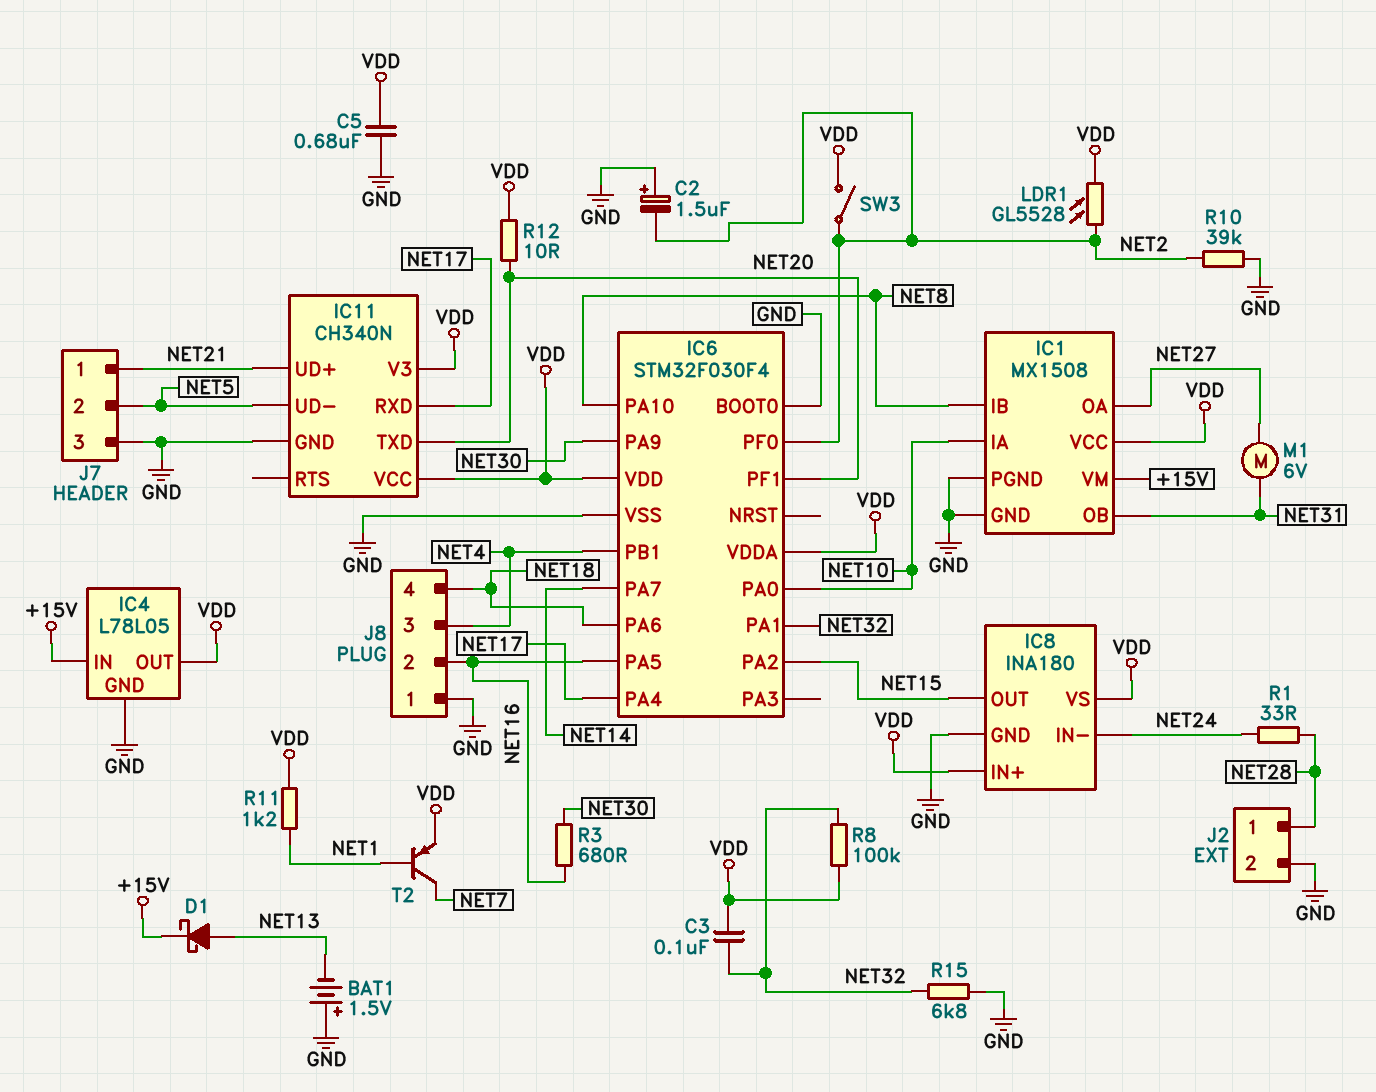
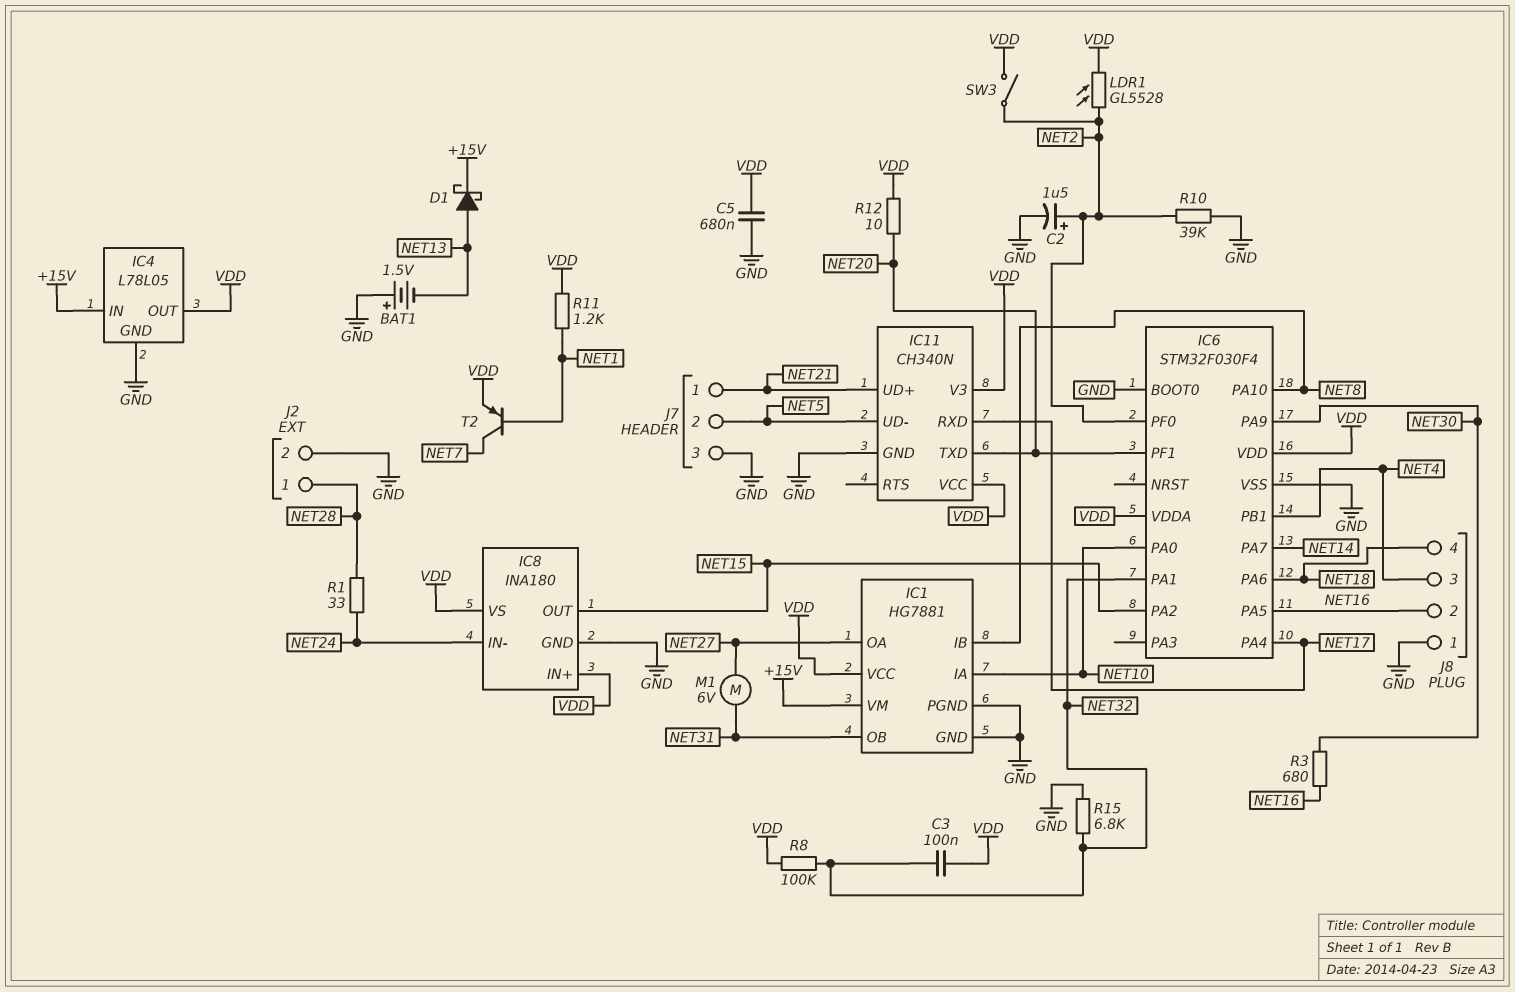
C2: 1.5uF (plus GND, minus NET2) -> 1.5uF (plus NET2, minus GND)
IC1: MX1508 -> HG7881

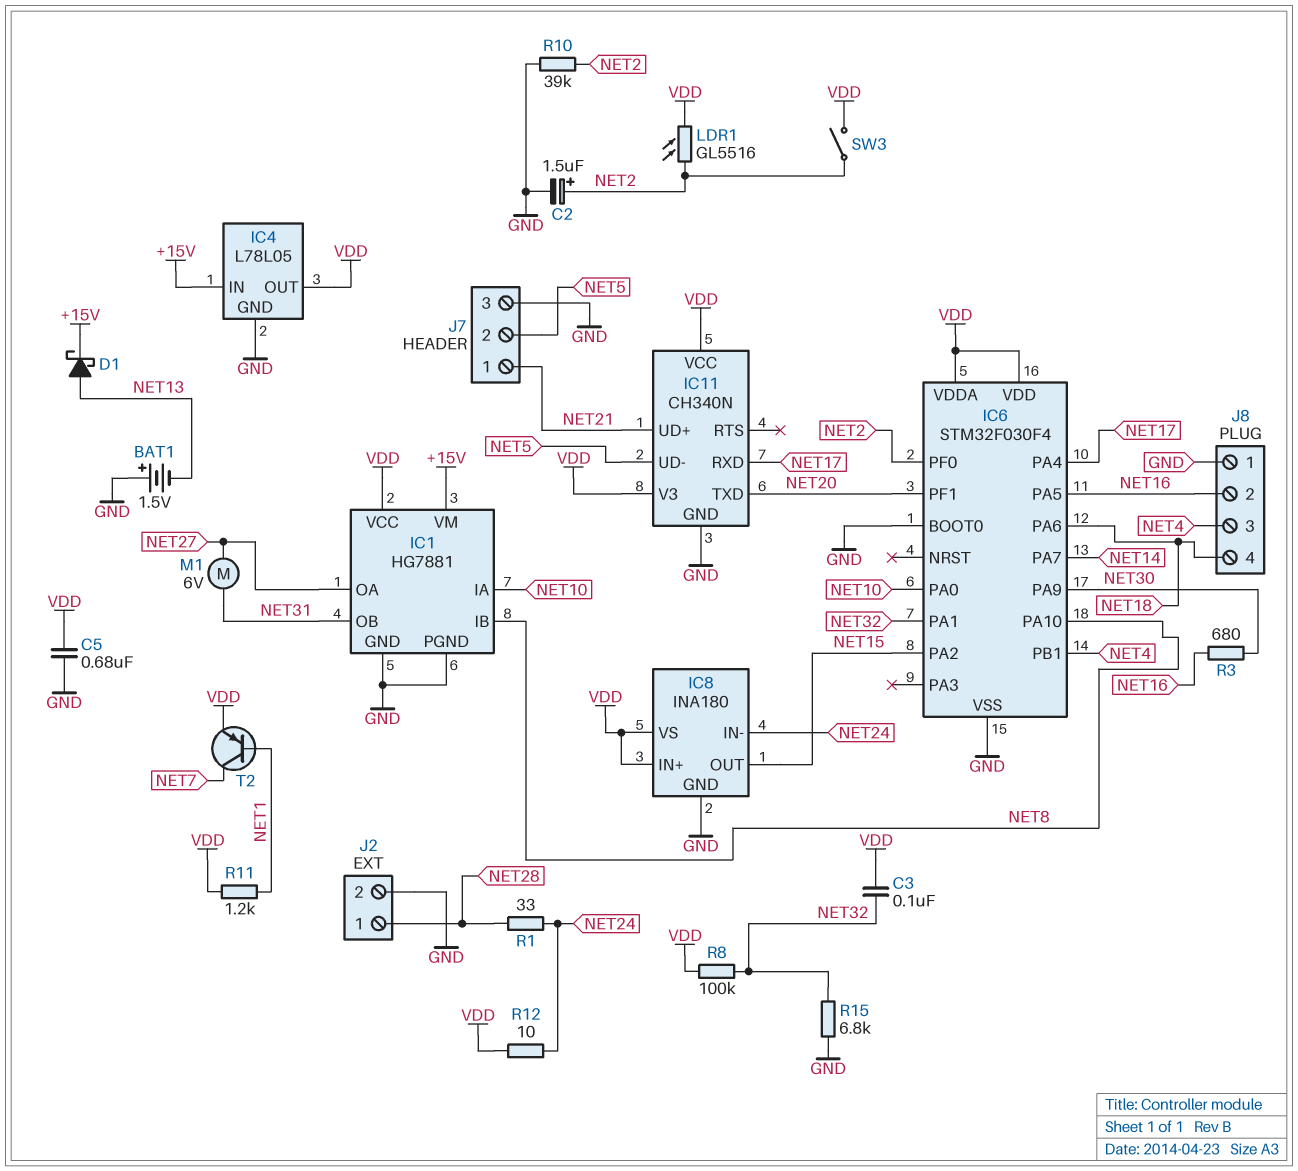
LDR1: GL5528 (NET2, VDD) -> GL5516 (NET2, VDD)
R12: 10 (NET20, VDD) -> 10 (NET24, VDD)

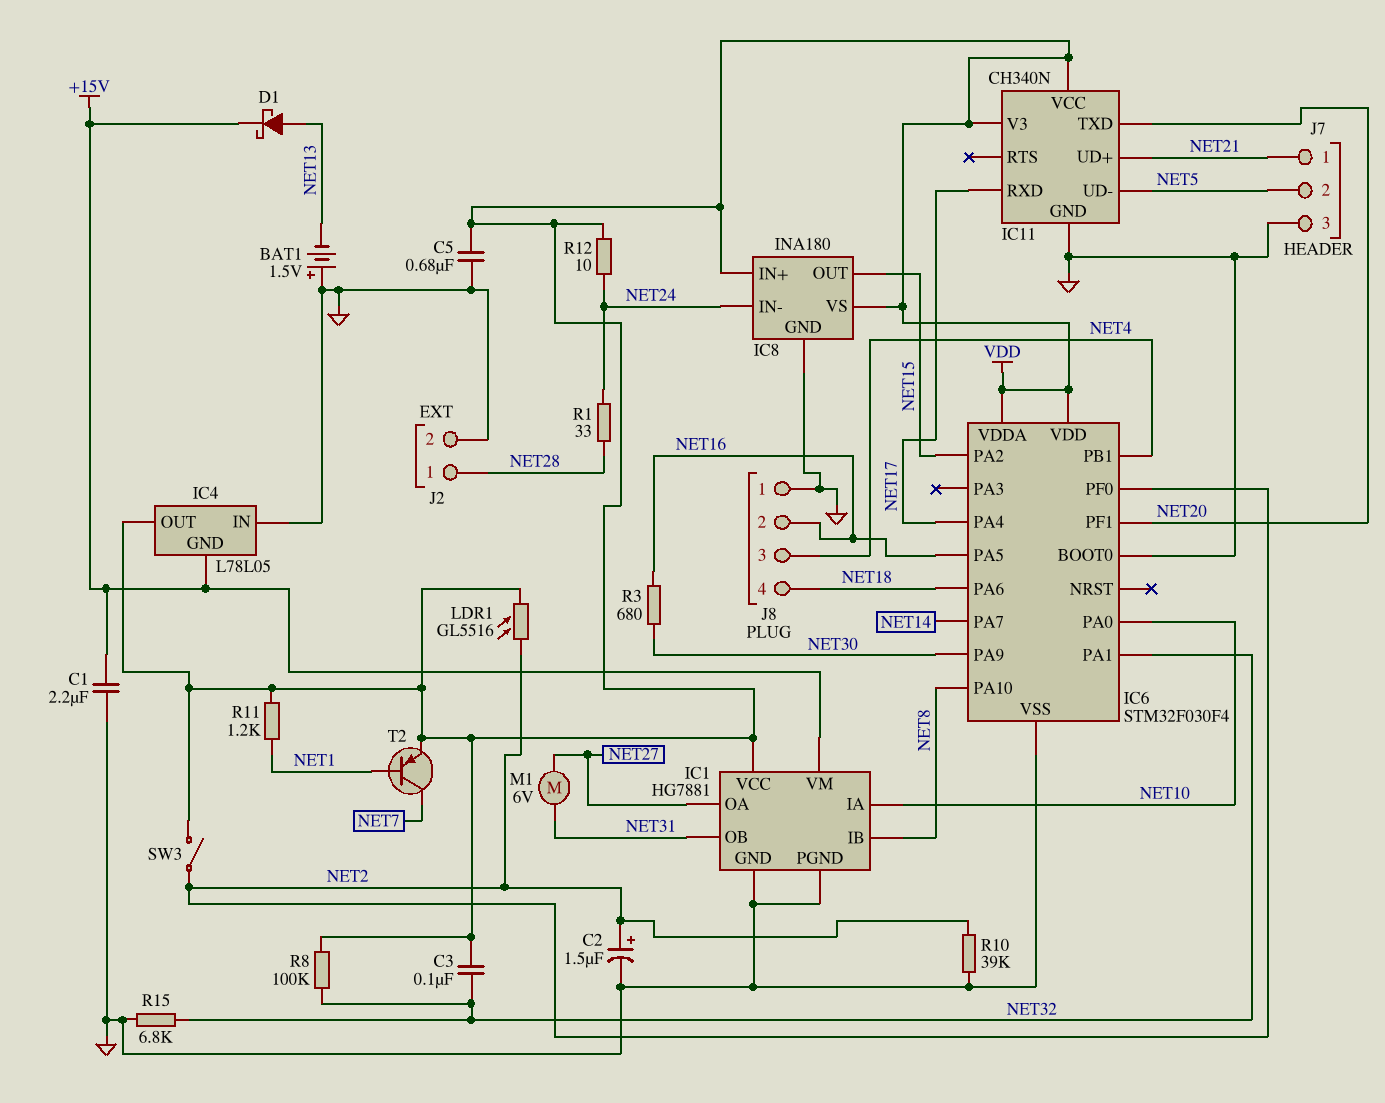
C1: none -> 2.2uF (+15V, GND)
IC4 pin GND: GND -> +15V
IC4 pin IN: +15V -> GND

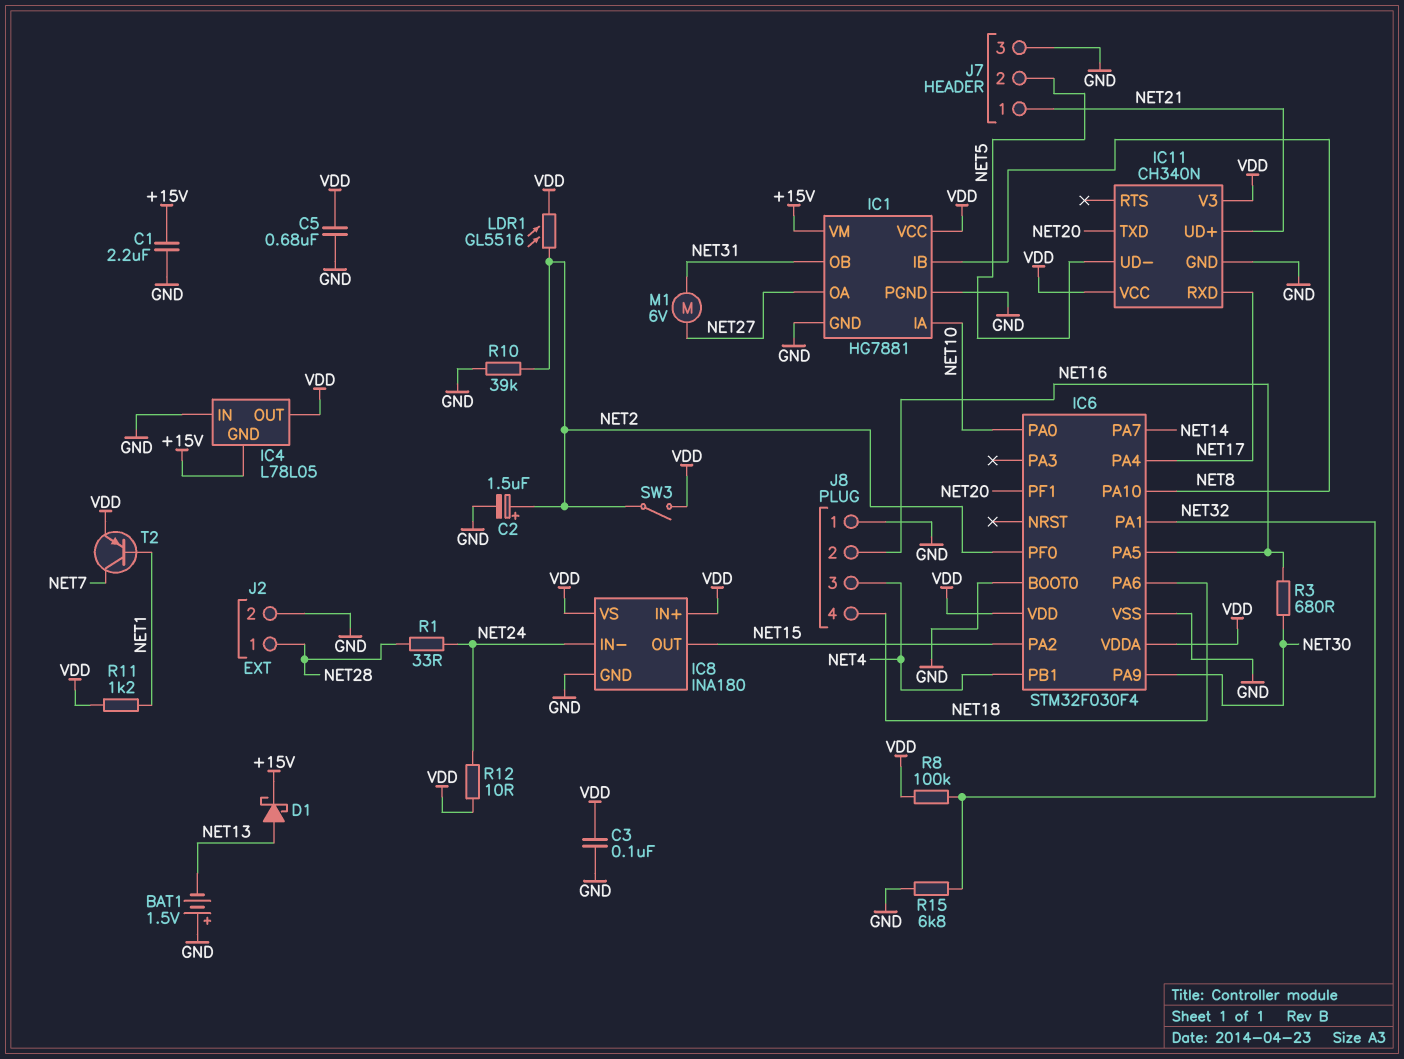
C3: 100nF (NET32, VDD) -> 100nF (GND, VDD)

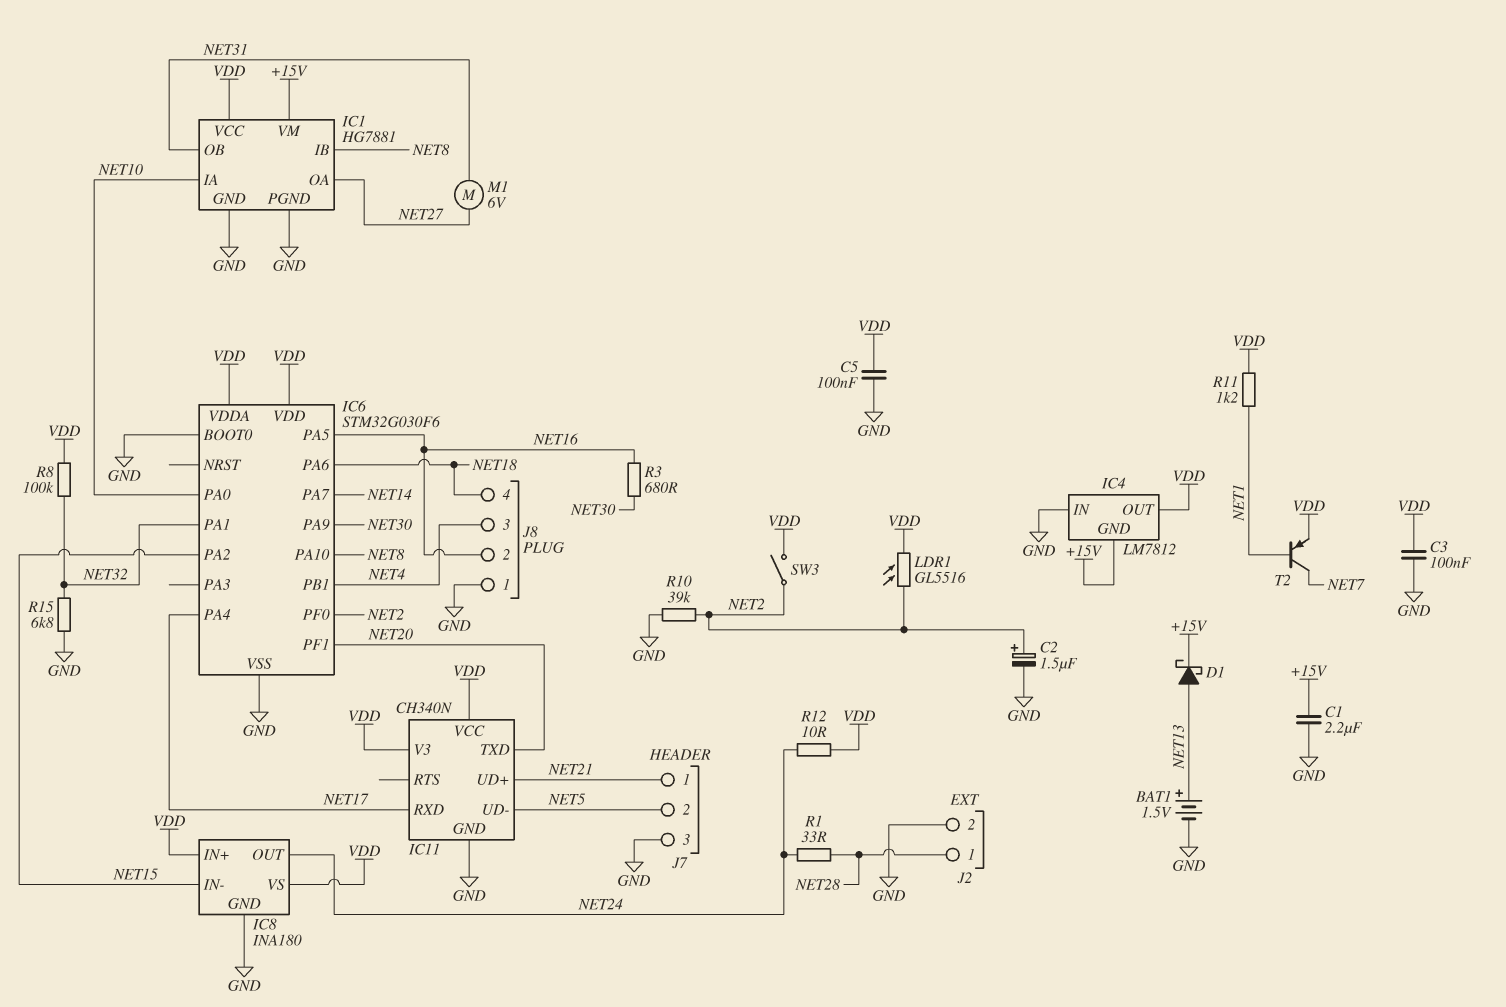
BAT1: 1.5V (plus GND, minus NET13) -> 1.5V (plus NET13, minus GND)
C5: 680nF (GND, VDD) -> 100nF (GND, VDD)
IC4: L78L05 -> LM7812
IC6: STM32F030F4 -> STM32G030F6
IC8 pin IN-: NET24 -> NET15
IC8 pin OUT: NET15 -> NET24

